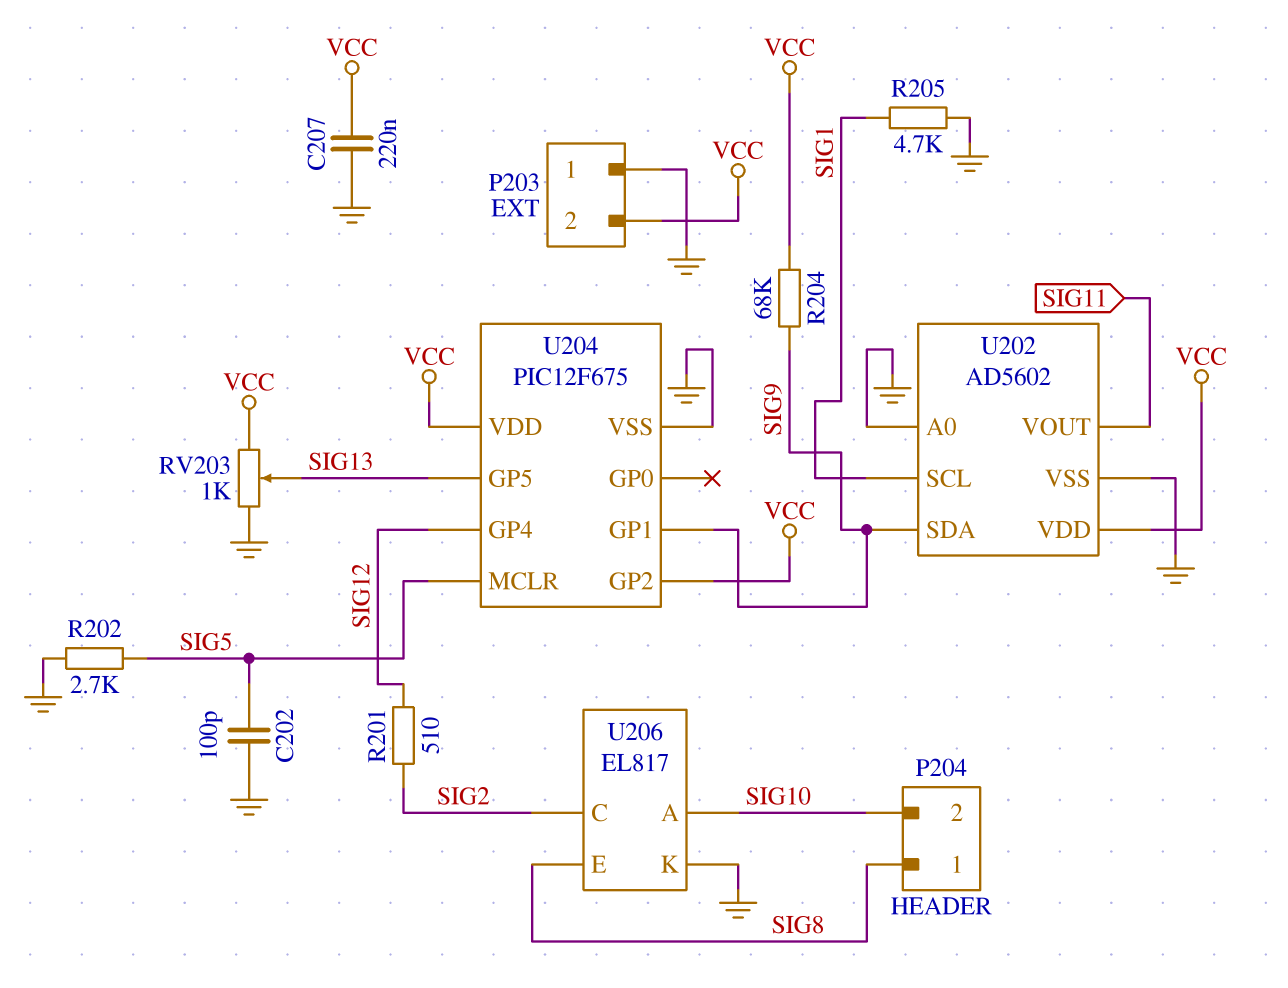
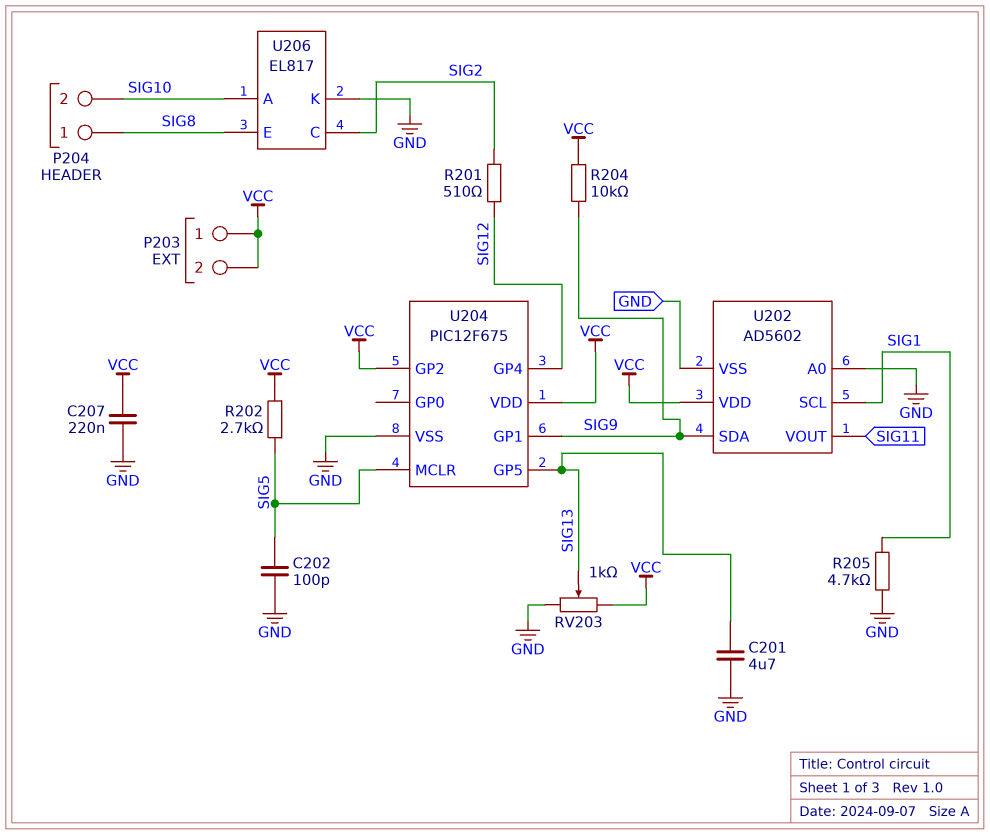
C201: none -> 4.7uF (GND, SIG13)
P203 pin 1: GND -> VCC
R202: 2.7k (GND, SIG5) -> 2.7k (SIG5, VCC)
R204: 68k (SIG9, VCC) -> 10k (SIG9, VCC)

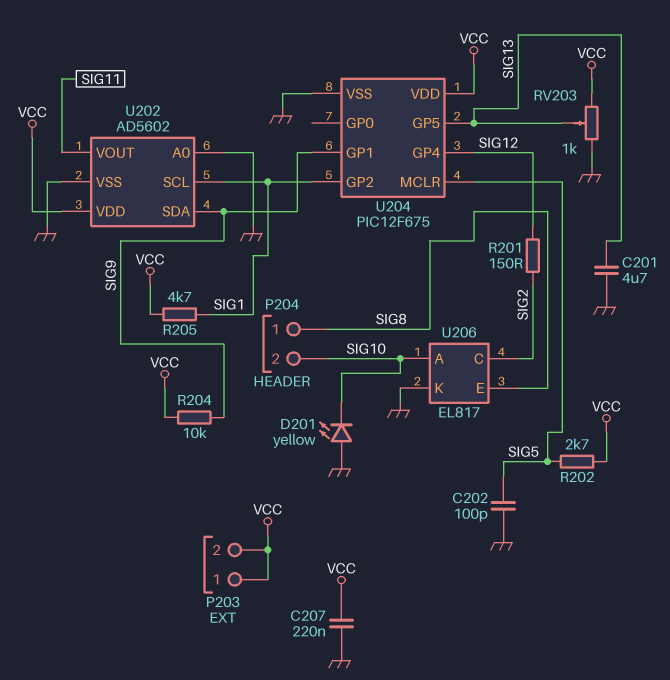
D201: none -> LED yellow (A GND, K SIG10)
R201: 510 (SIG2, SIG12) -> 150 (SIG2, SIG12)
R205: 4.7k (GND, SIG1) -> 4.7k (SIG1, VCC)
U204 pin GP2: VCC -> SIG1

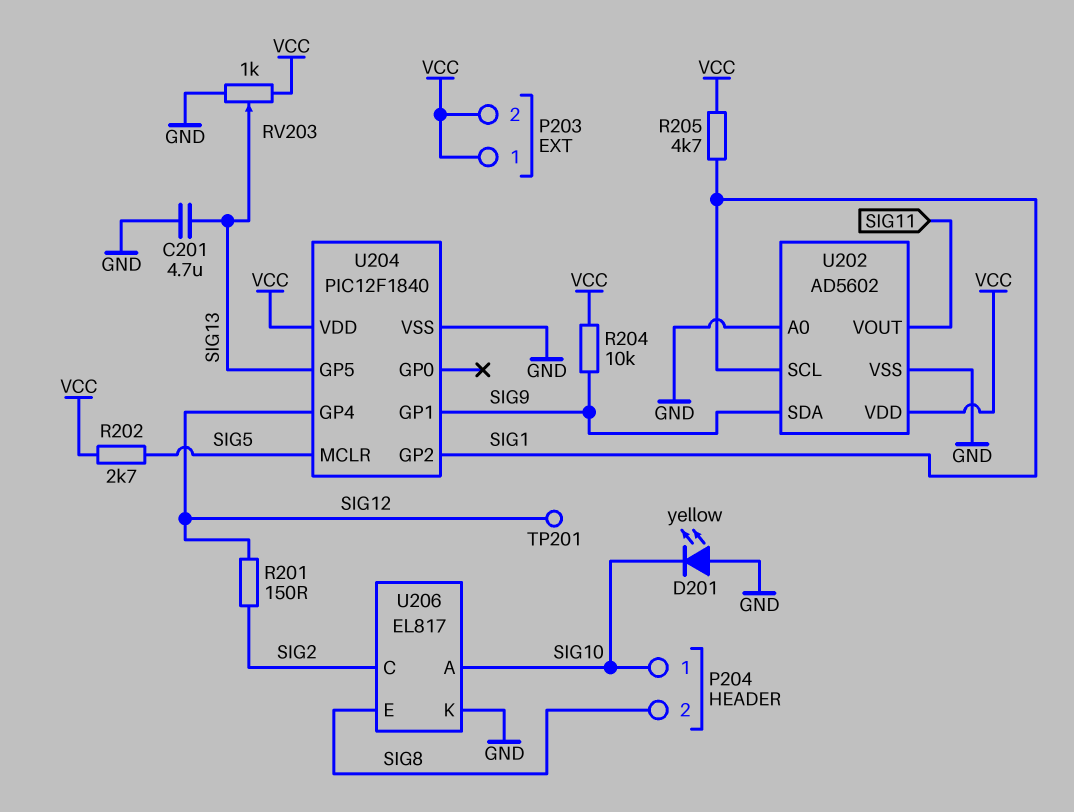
C202: 100pF (GND, SIG5) -> none
C207: 220nF (GND, VCC) -> none
P204 pin 1: SIG8 -> SIG10
P204 pin 2: SIG10 -> SIG8
TP201: none -> test point (SIG12)
U204: PIC12F675 -> PIC12F1840

